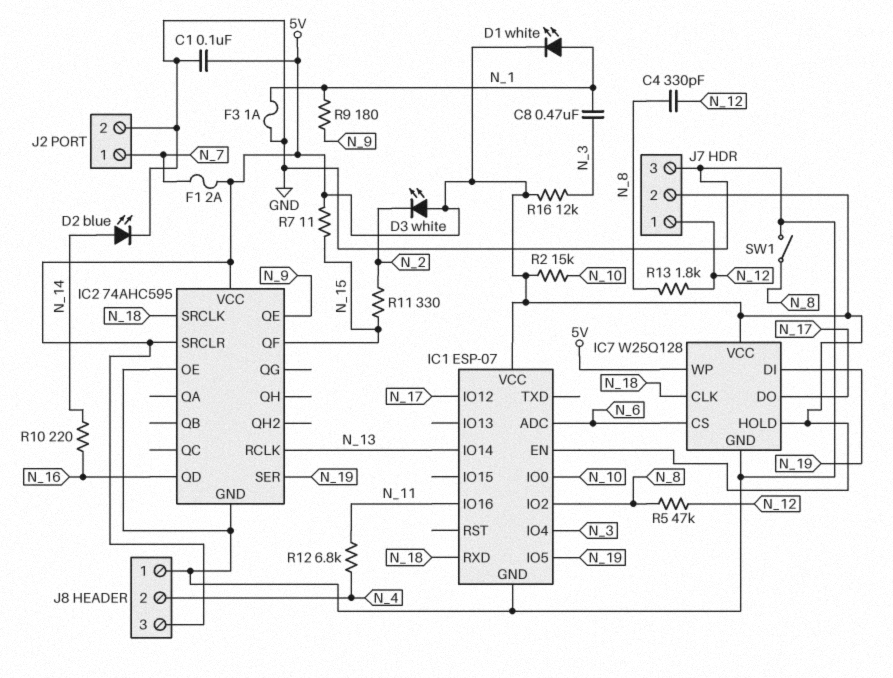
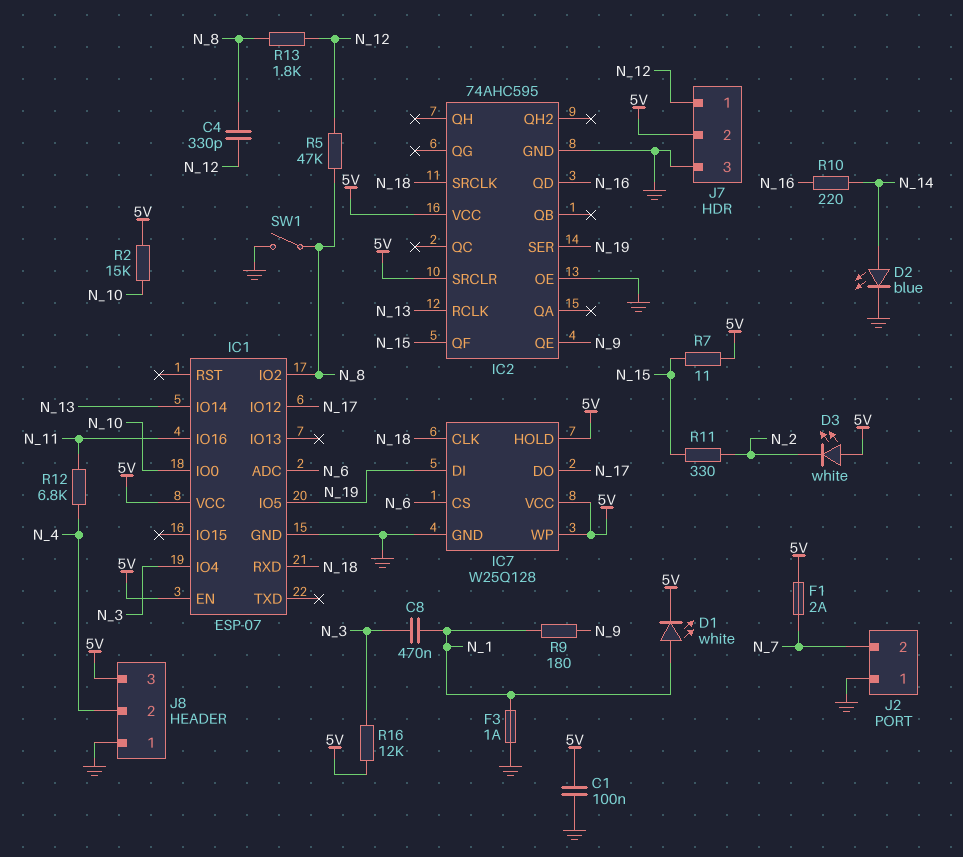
J2 pin 1: N_7 -> GND
J2 pin 2: GND -> N_7

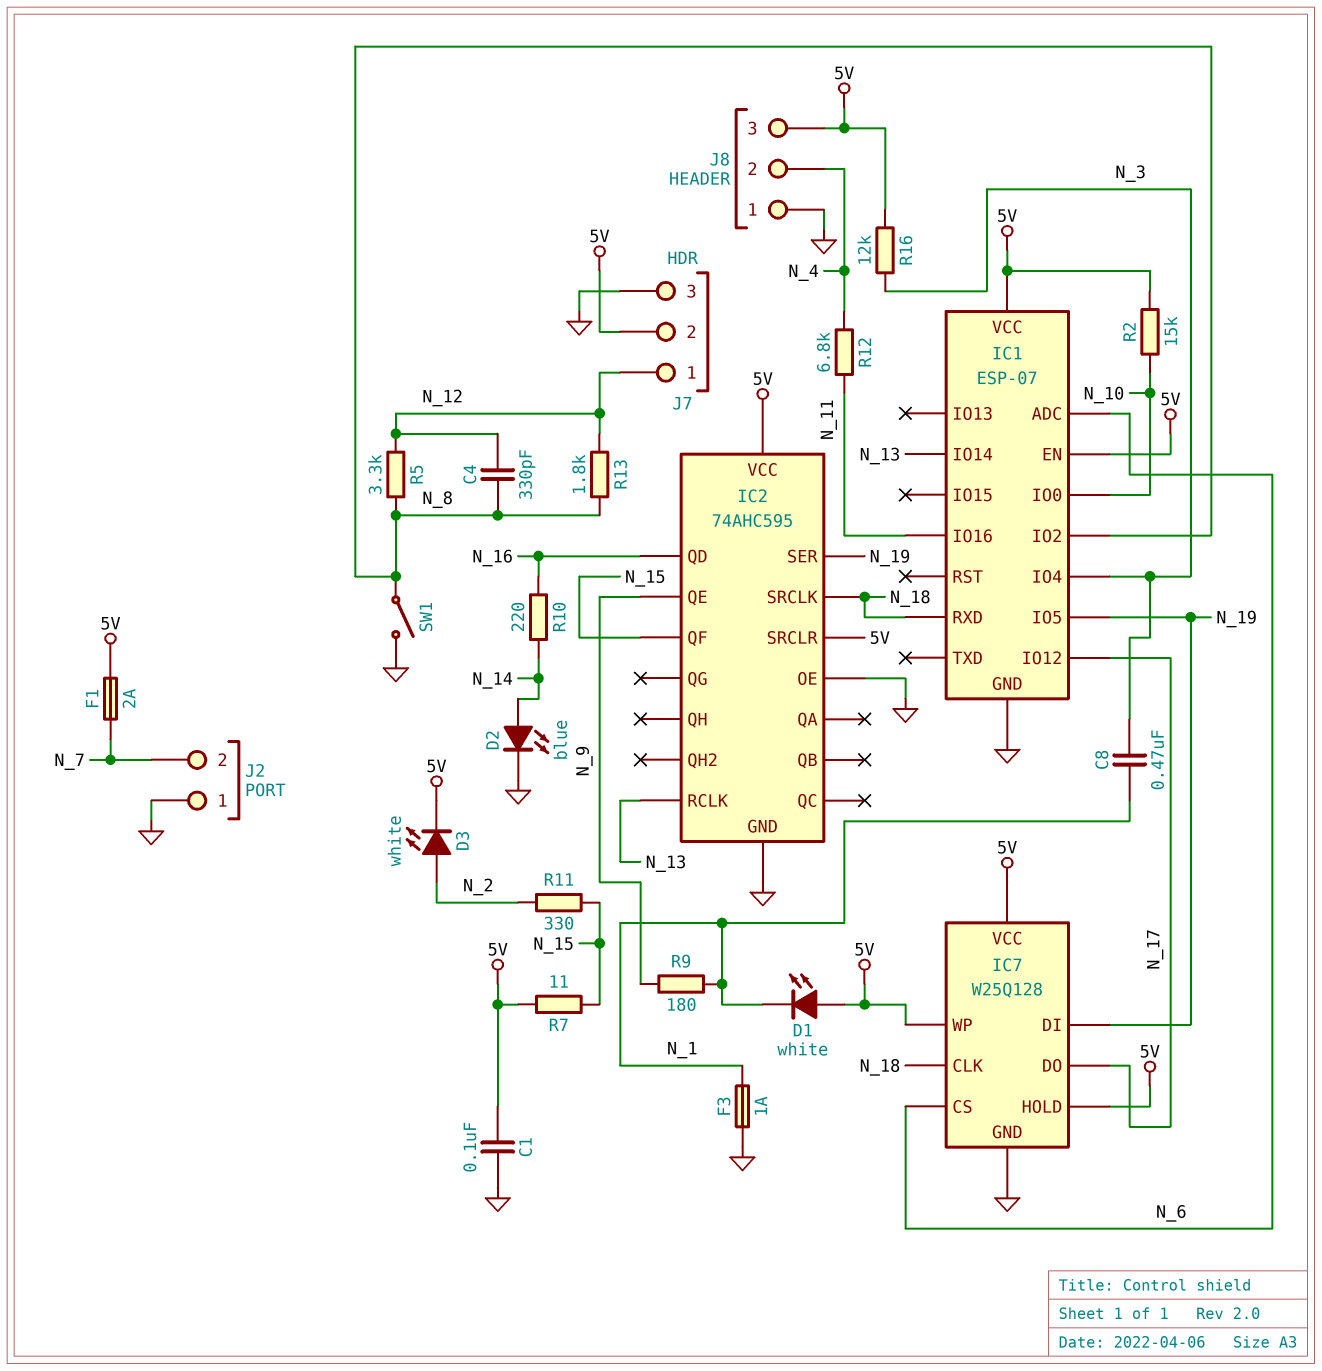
D1: LED white (A N_1, K 5V) -> LED white (A 5V, K N_1)
D3: LED white (A 5V, K N_2) -> LED white (A N_2, K 5V)
R5: 47k (N_8, N_12) -> 3.3k (N_8, N_12)

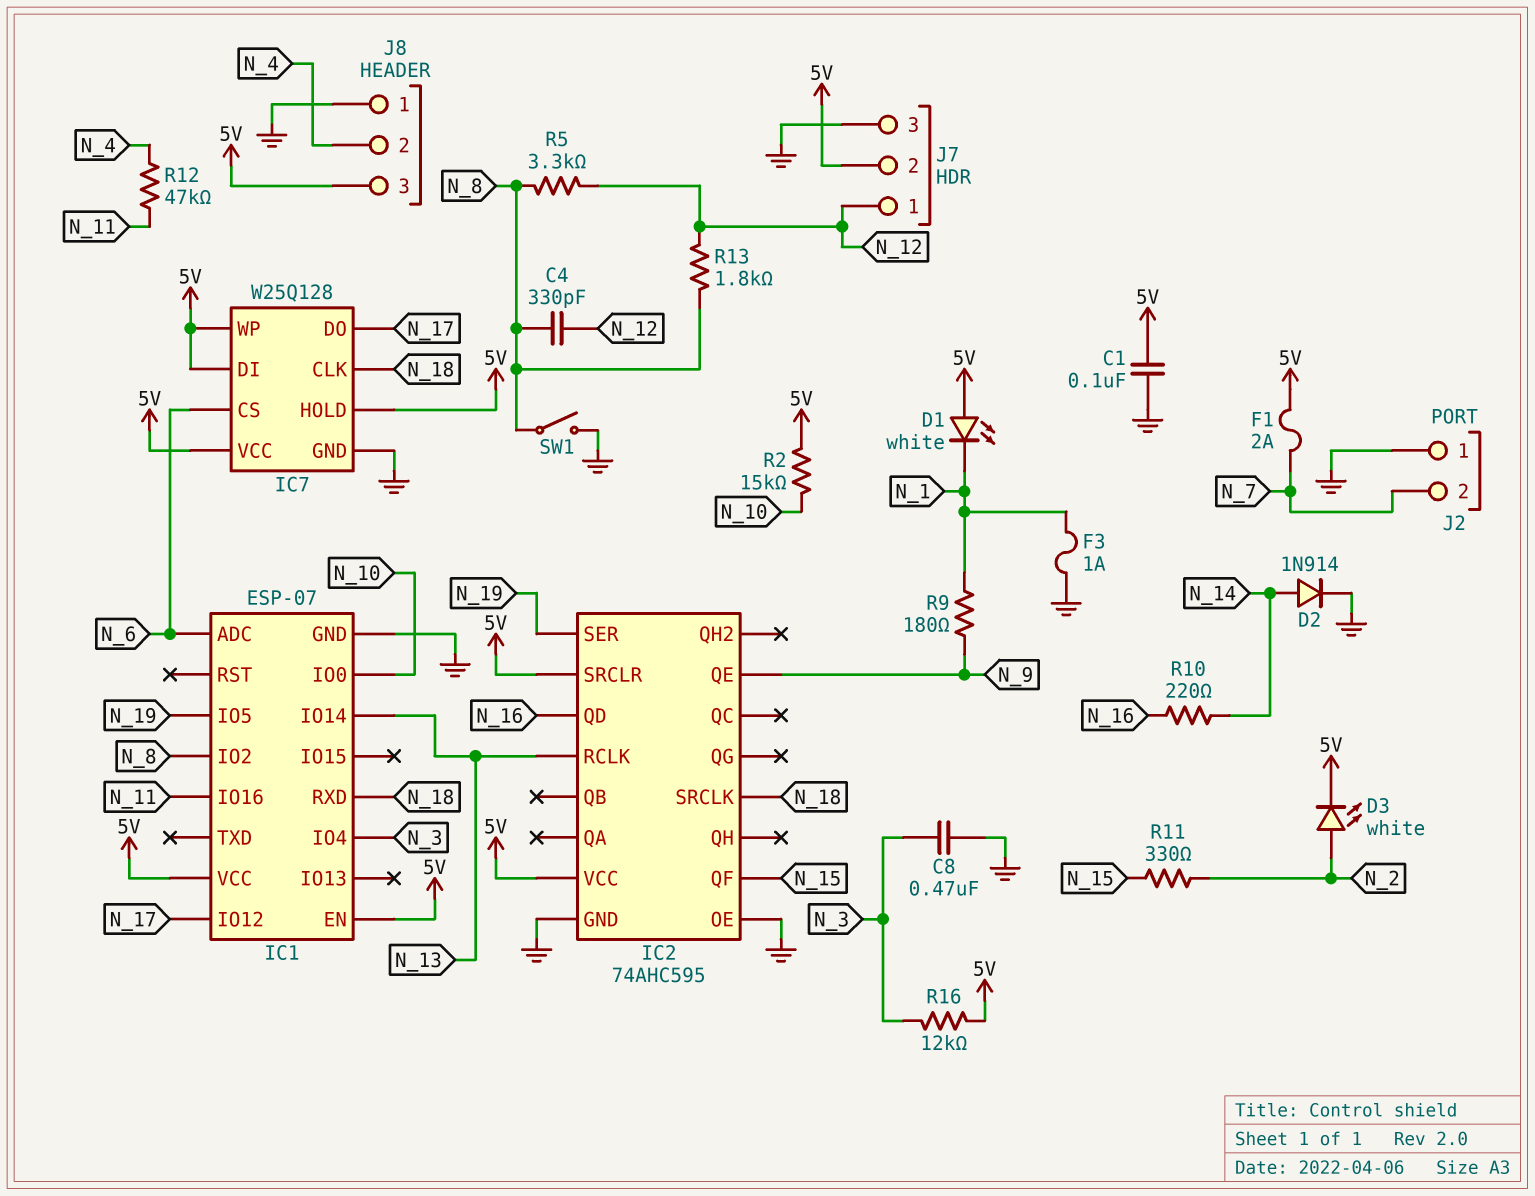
C8: 470nF (N_1, N_3) -> 470nF (GND, N_3)
D2: LED blue (A N_14, K GND) -> diode 1N914 (A N_14, K GND)
IC7 pin DI: N_19 -> 5V
R7: 11 (5V, N_15) -> none
R12: 6.8k (N_4, N_11) -> 47k (N_4, N_11)

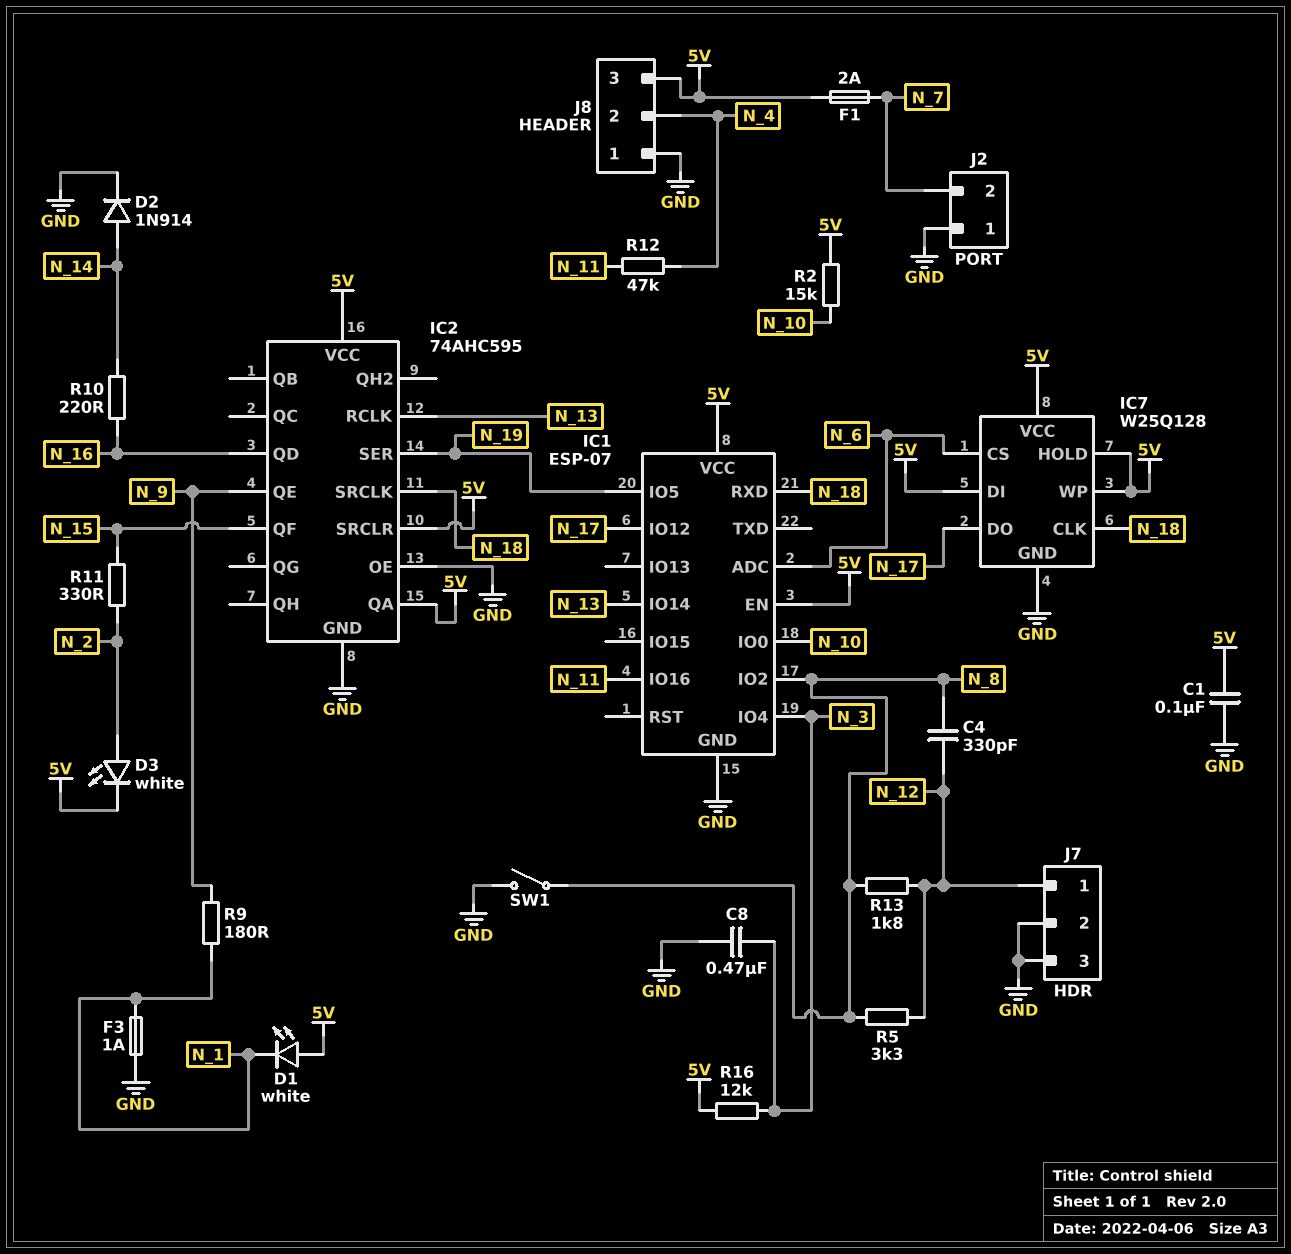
IC2 pin QA: none -> 5V
J7 pin 2: 5V -> GND

